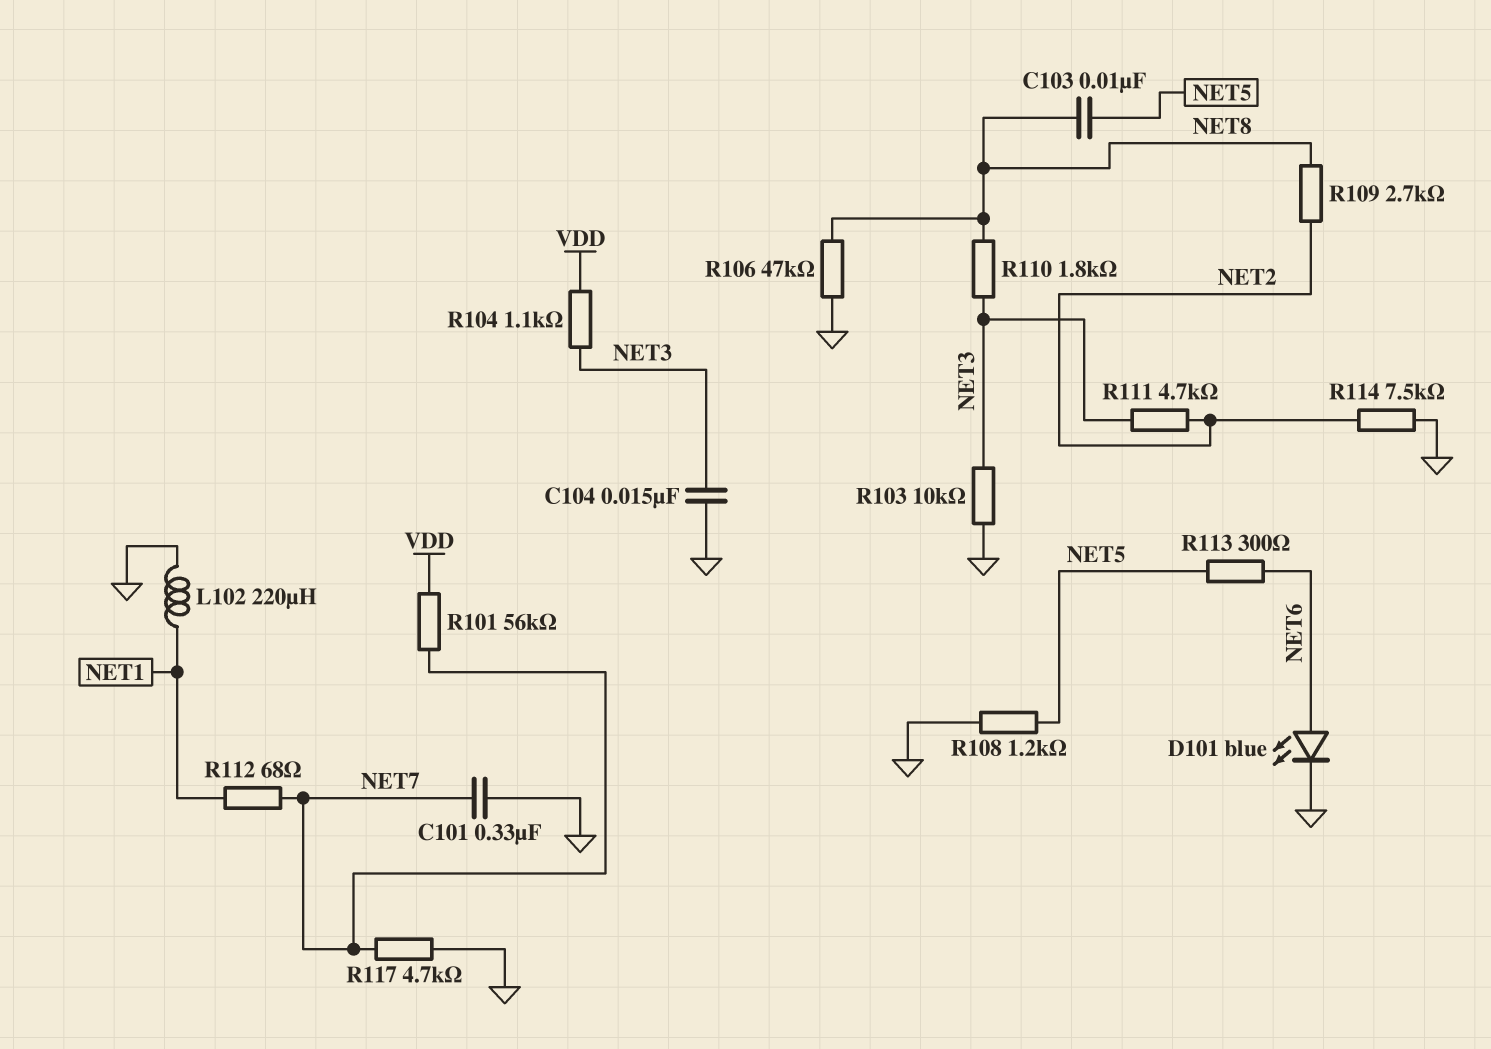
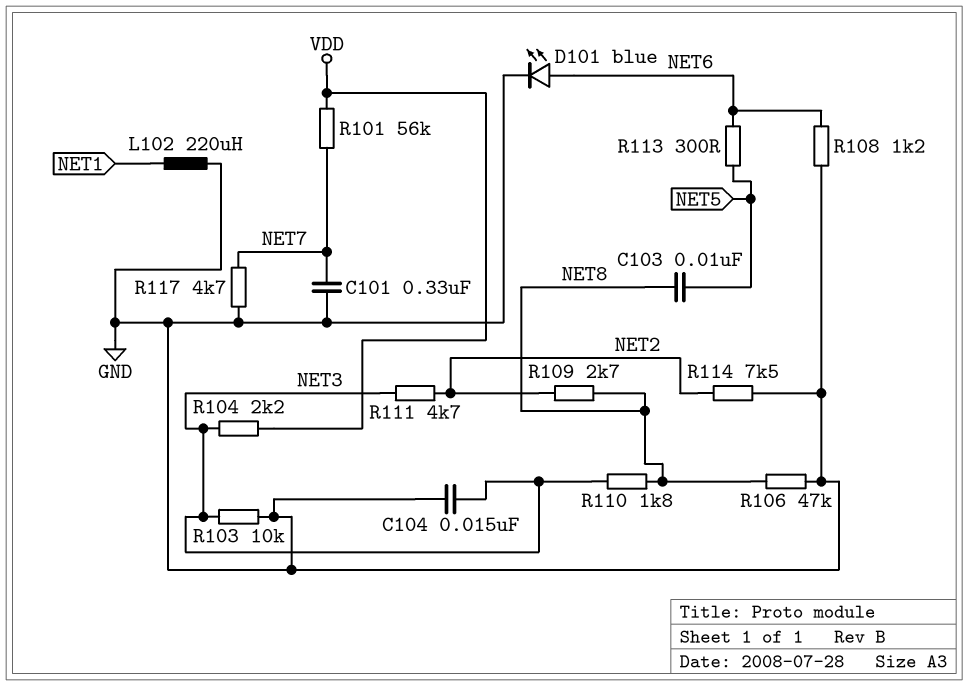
R104: 1.1k (NET3, VDD) -> 2.2k (NET3, VDD)
R108: 1.2k (GND, NET5) -> 1.2k (GND, NET6)
R112: 68 (NET1, NET7) -> none

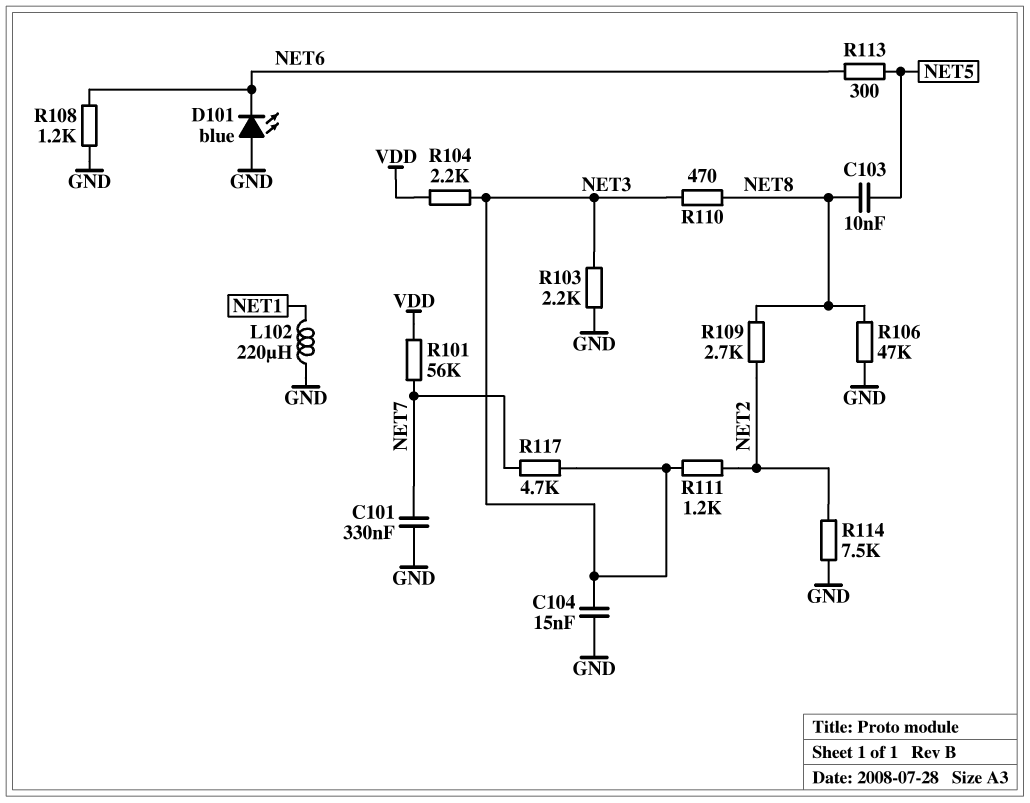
D101: LED blue (A NET6, K GND) -> LED blue (A GND, K NET6)
R103: 10k (GND, NET3) -> 2.2k (GND, NET3)
R110: 1.8k (NET3, NET8) -> 470 (NET3, NET8)
R111: 4.7k (NET2, NET3) -> 1.2k (NET2, NET3)
R117: 4.7k (GND, NET7) -> 4.7k (NET3, NET7)

